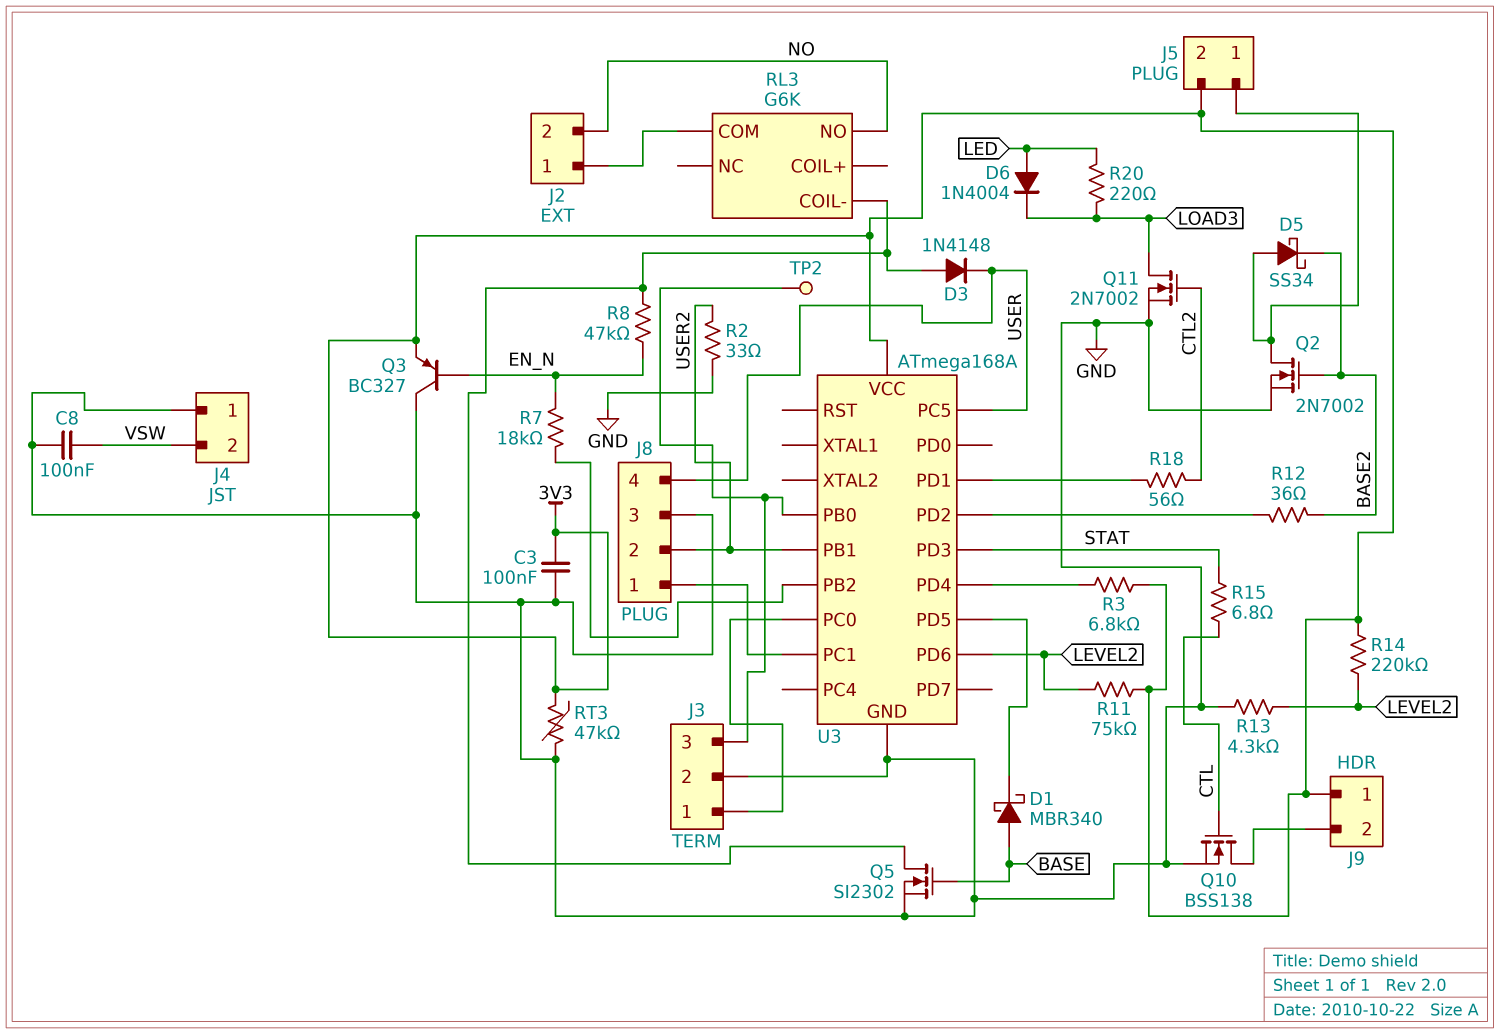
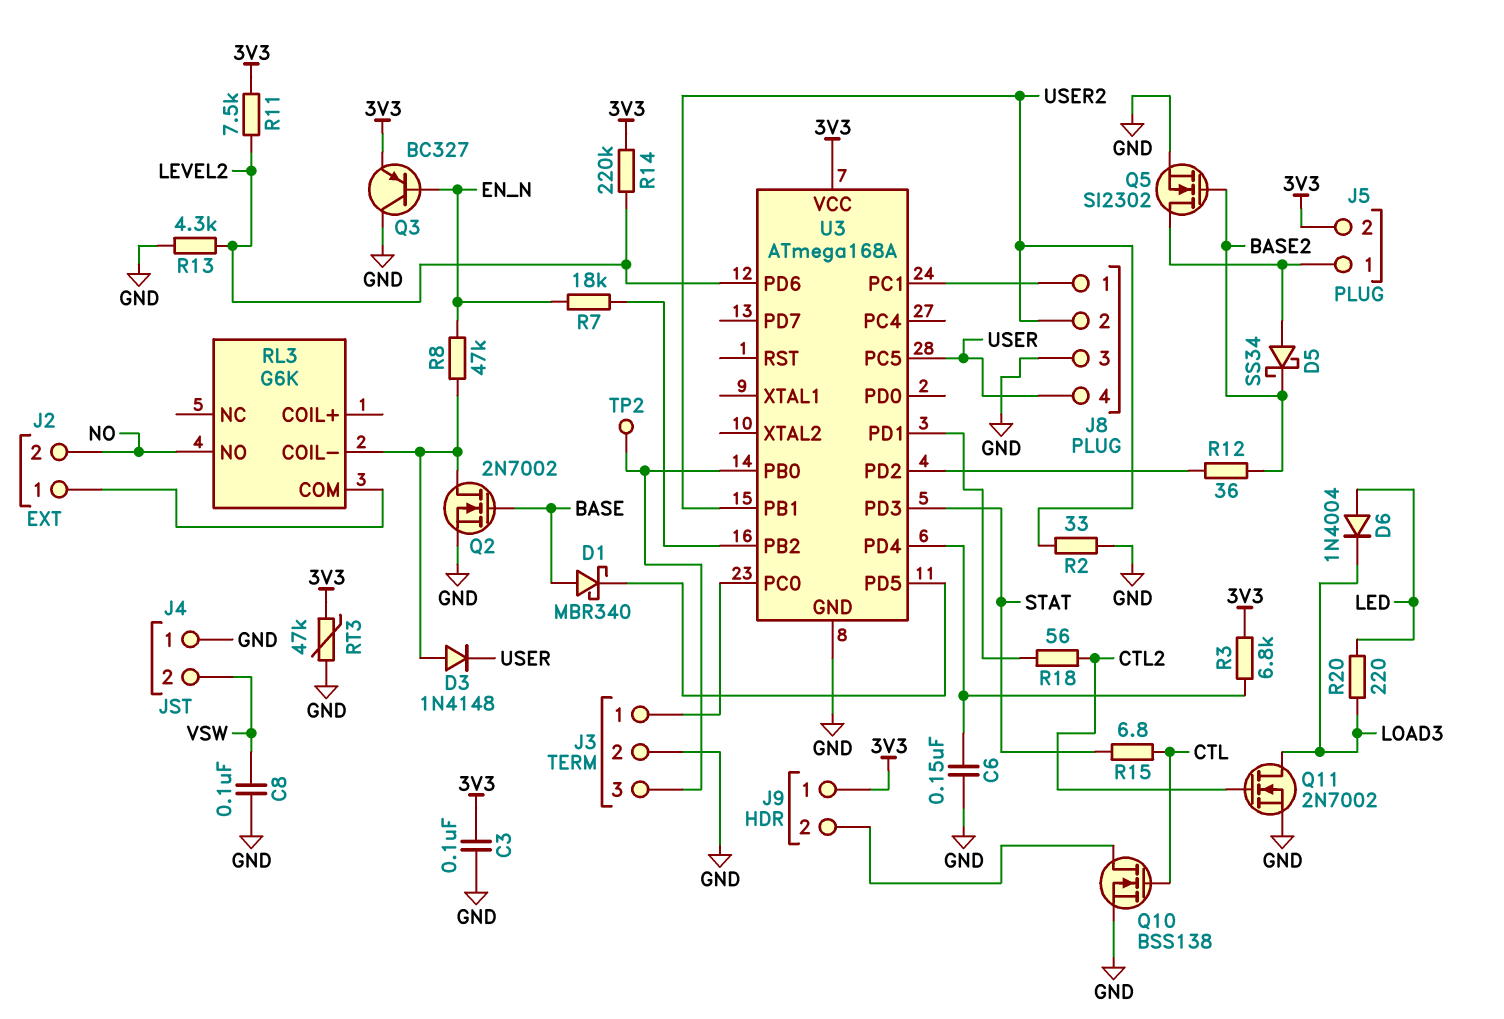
C6: none -> 150nF (GND, U3/PD4)
Q2: NMOS 2N7002 (G BASE2, D J5/1, S GND) -> NMOS 2N7002 (G BASE, D RL3/COIL-, S GND)
Q5: NMOS SI2302 (G BASE, D RL3/COIL-, S GND) -> NMOS SI2302 (G BASE2, D J5/1, S GND)
R11: 75k (3V3, LEVEL2) -> 7.5k (3V3, LEVEL2)

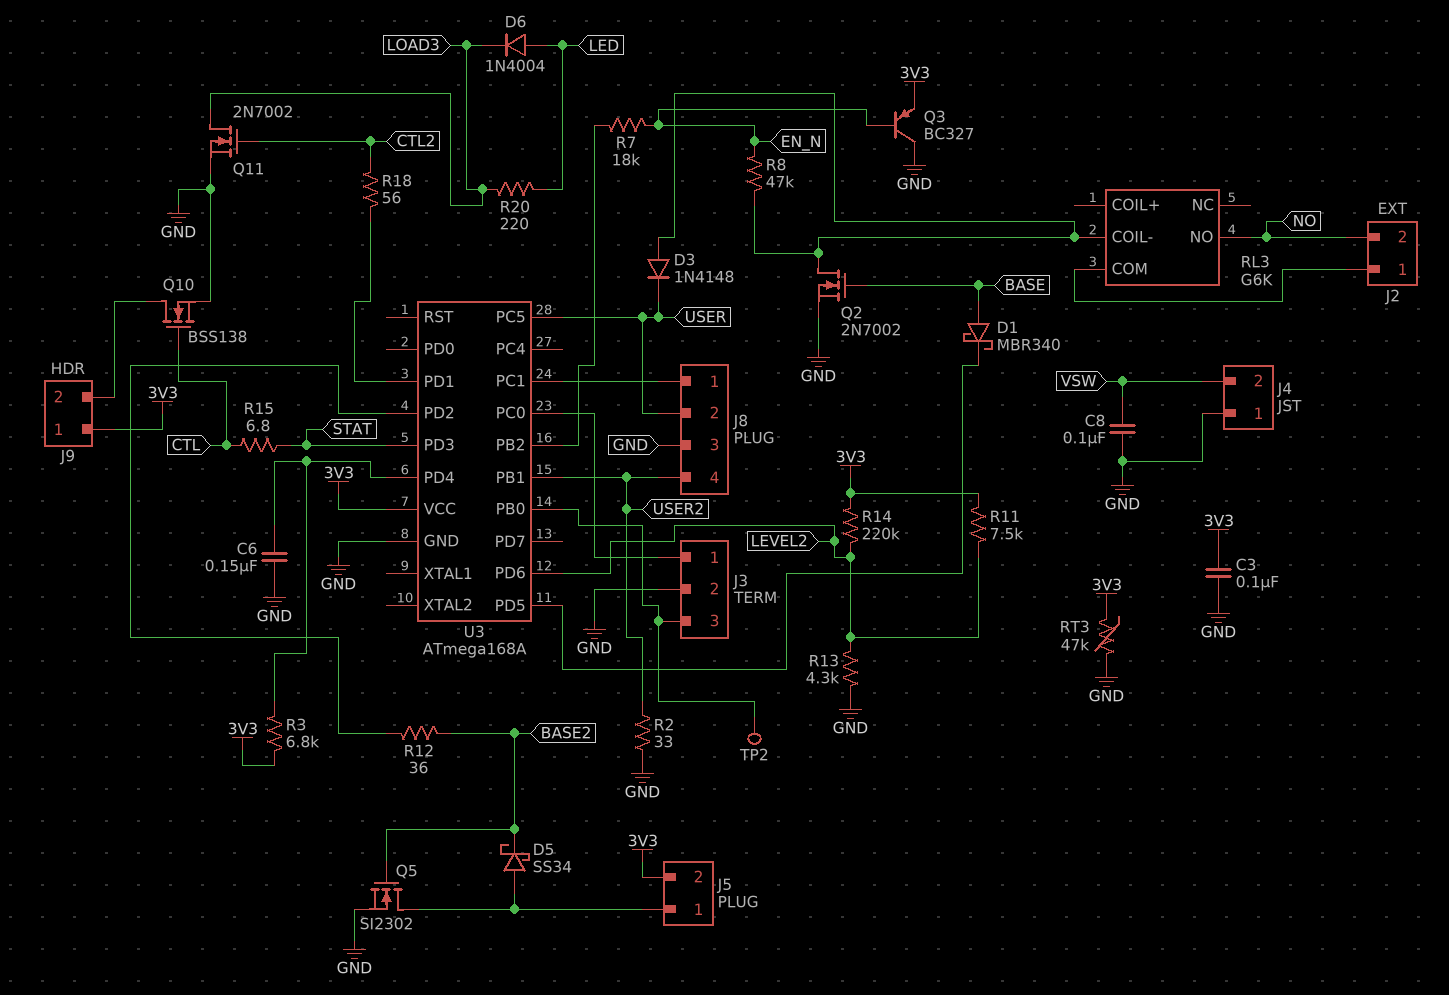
J8 pin 2: USER2 -> USER
J8 pin 4: USER -> USER2

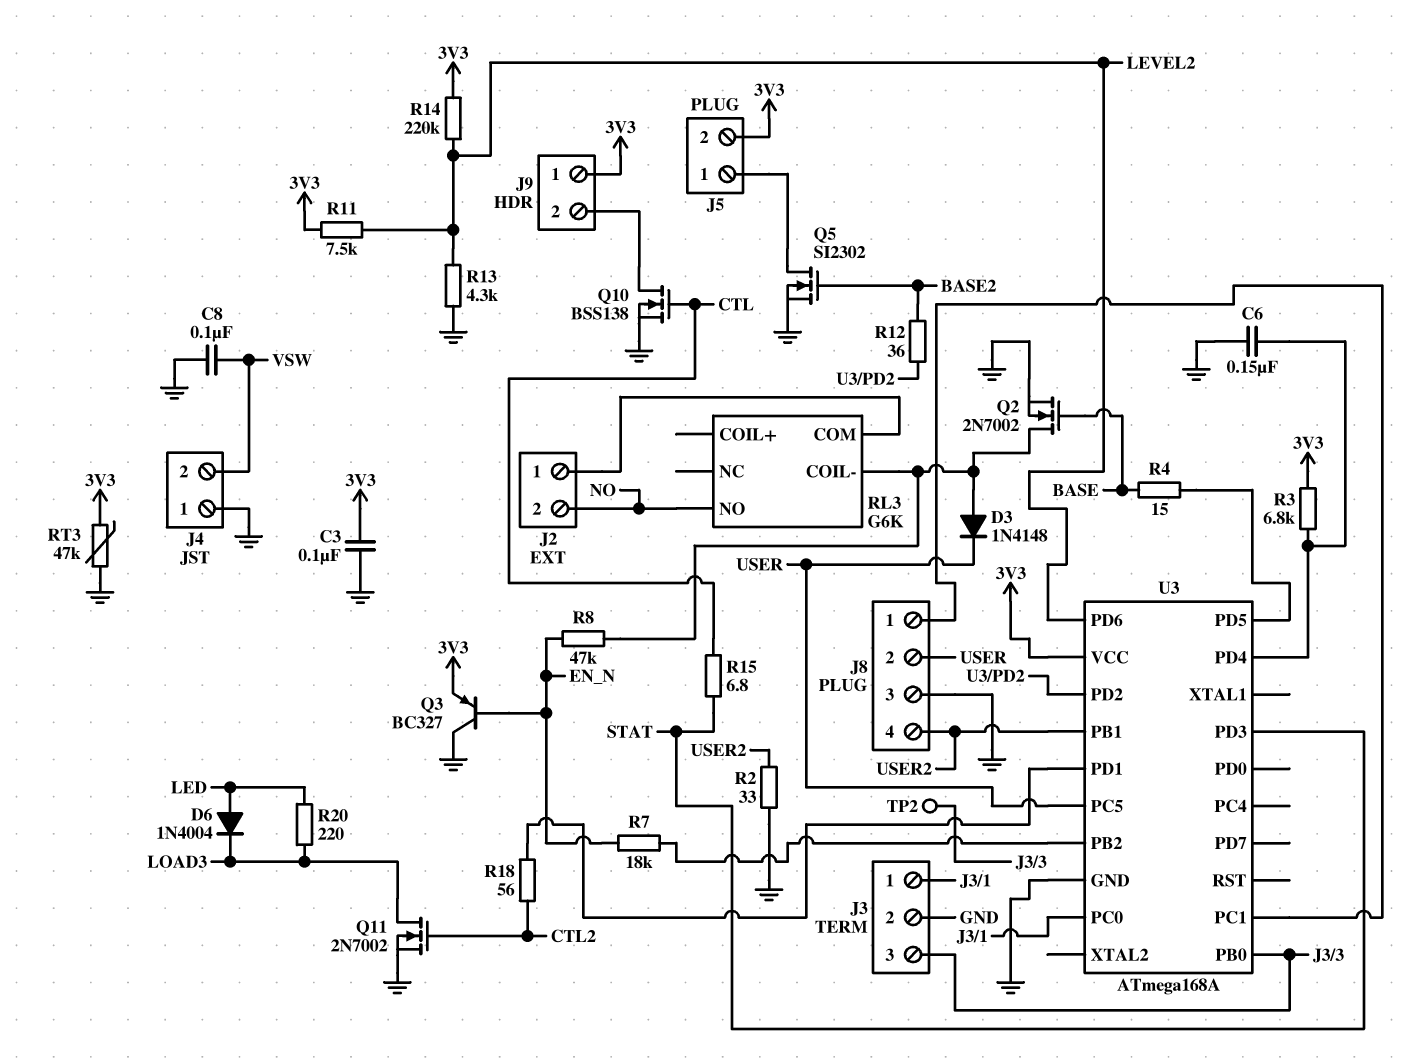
D1: schottky MBR340 (A BASE, K U3/PD5) -> none
D5: schottky SS34 (A J5/1, K BASE2) -> none
R4: none -> 15 (BASE, U3/PD5)

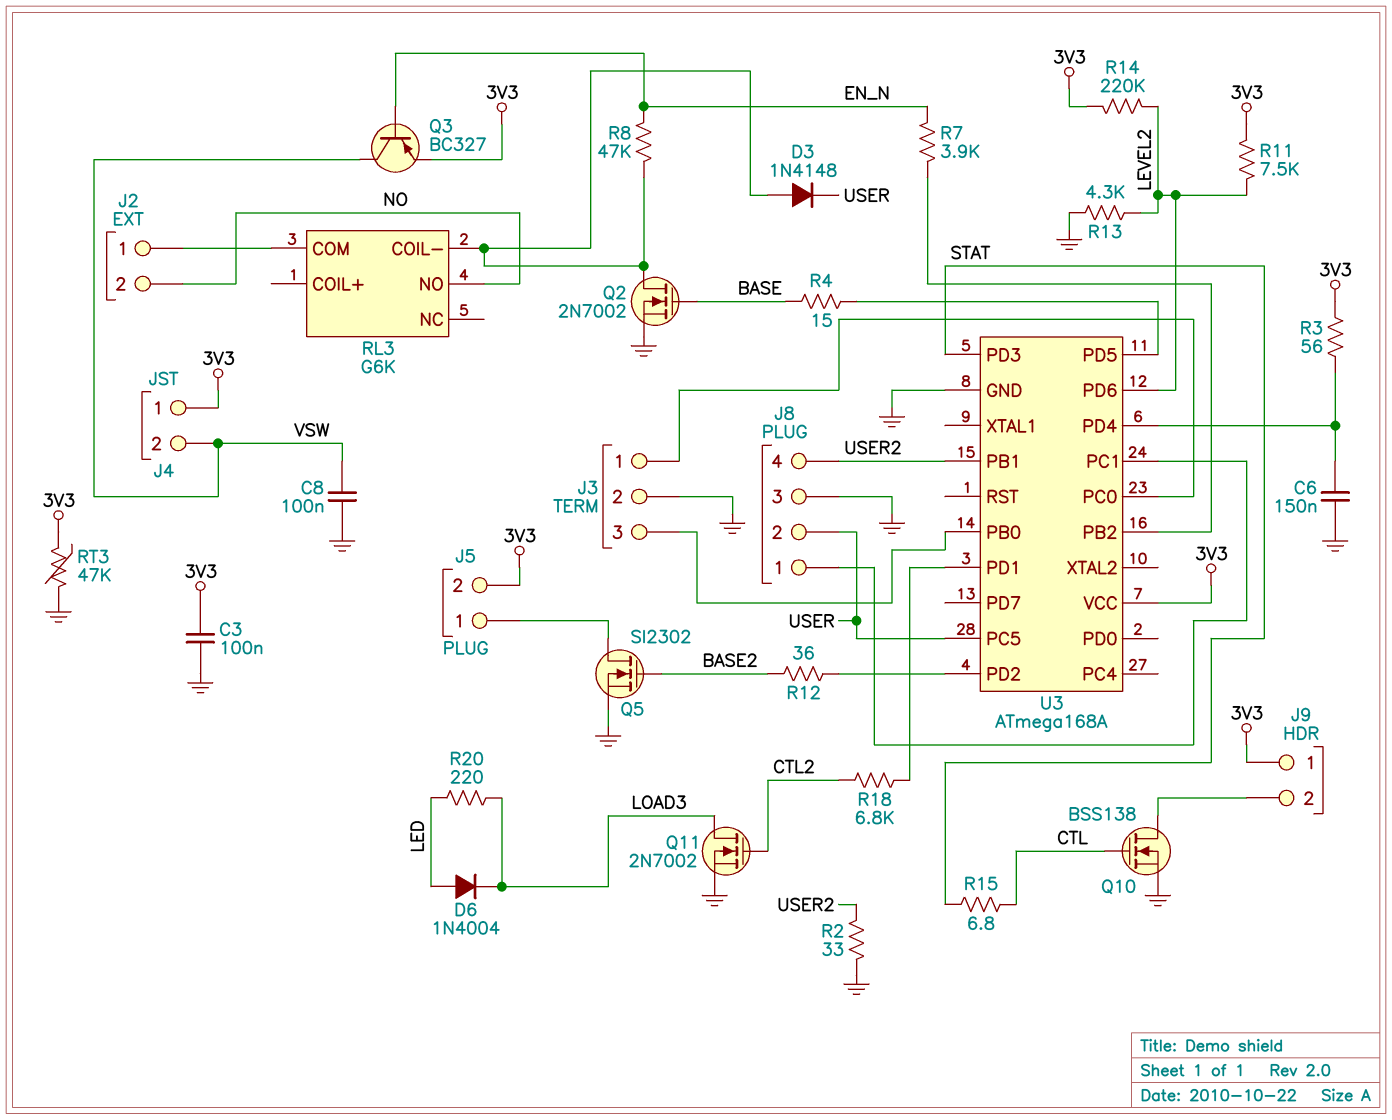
J4 pin 1: GND -> 3V3
Q3: PNP BC327 (B EN_N, C GND, E 3V3) -> PNP BC327 (B EN_N, C VSW, E 3V3)
R3: 6.8k (3V3, U3/PD4) -> 56 (3V3, U3/PD4)
R7: 18k (EN_N, U3/PB2) -> 3.9k (EN_N, U3/PB2)
R18: 56 (CTL2, U3/PD1) -> 6.8k (CTL2, U3/PD1)
TP2: test point (J3/3) -> none

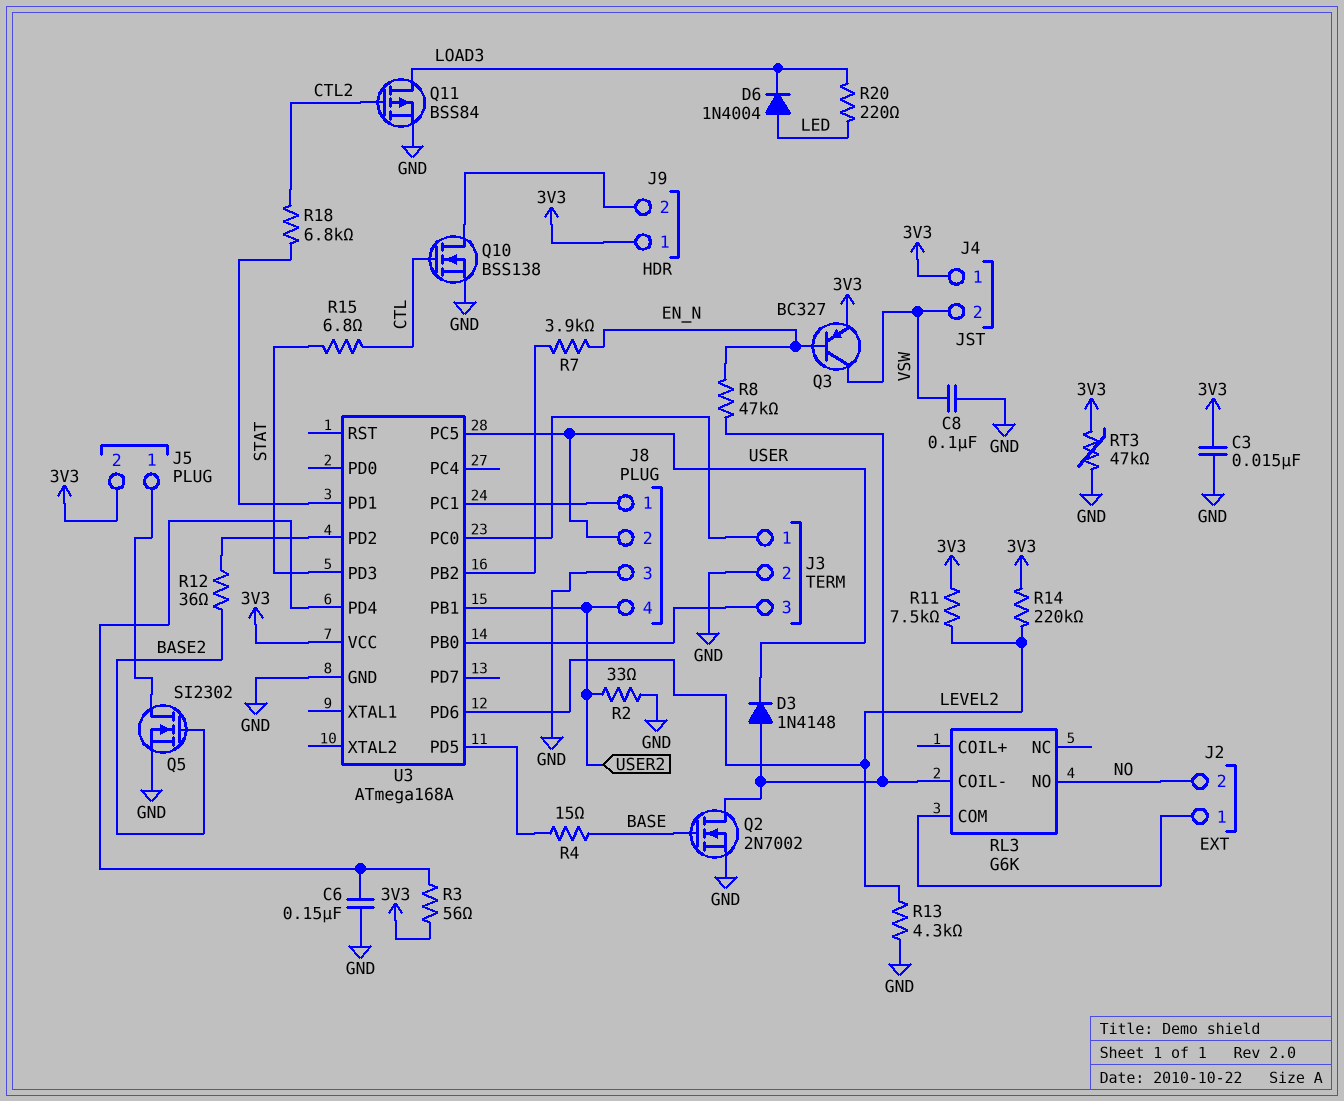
C3: 100nF (3V3, GND) -> 15nF (3V3, GND)
Q11: NMOS 2N7002 (G CTL2, D LOAD3, S GND) -> PMOS BSS84 (G CTL2, D LOAD3, S GND)

